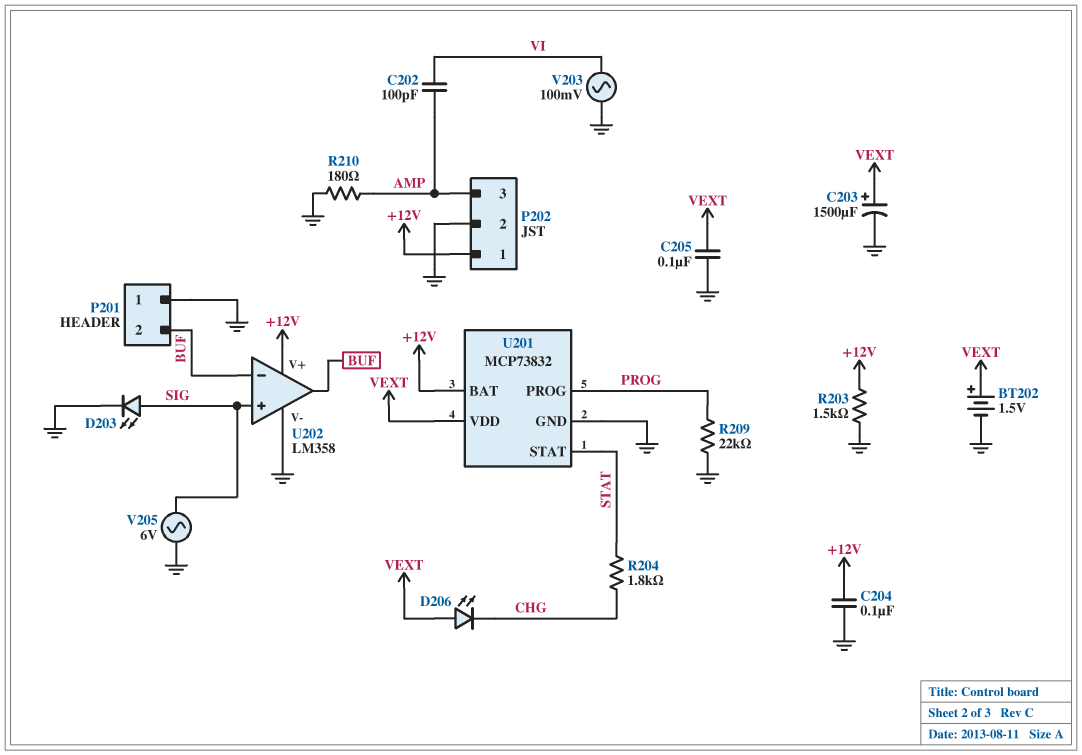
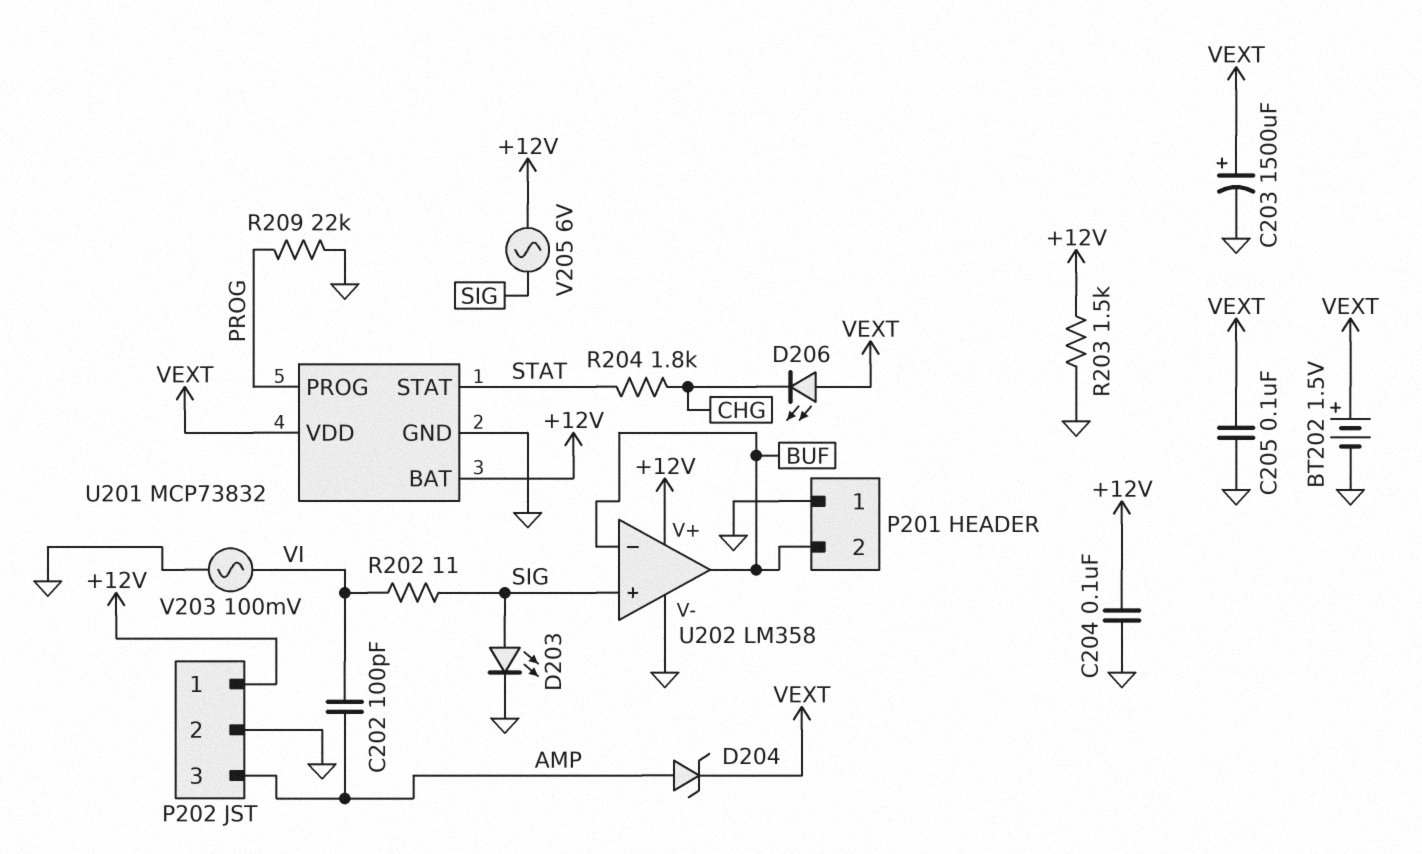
D204: none -> zener (A AMP, K VEXT)
R202: none -> 11 (SIG, VI)
R210: 180 (AMP, GND) -> none
V205: AC 6V (GND, SIG) -> AC 6V (+12V, SIG)

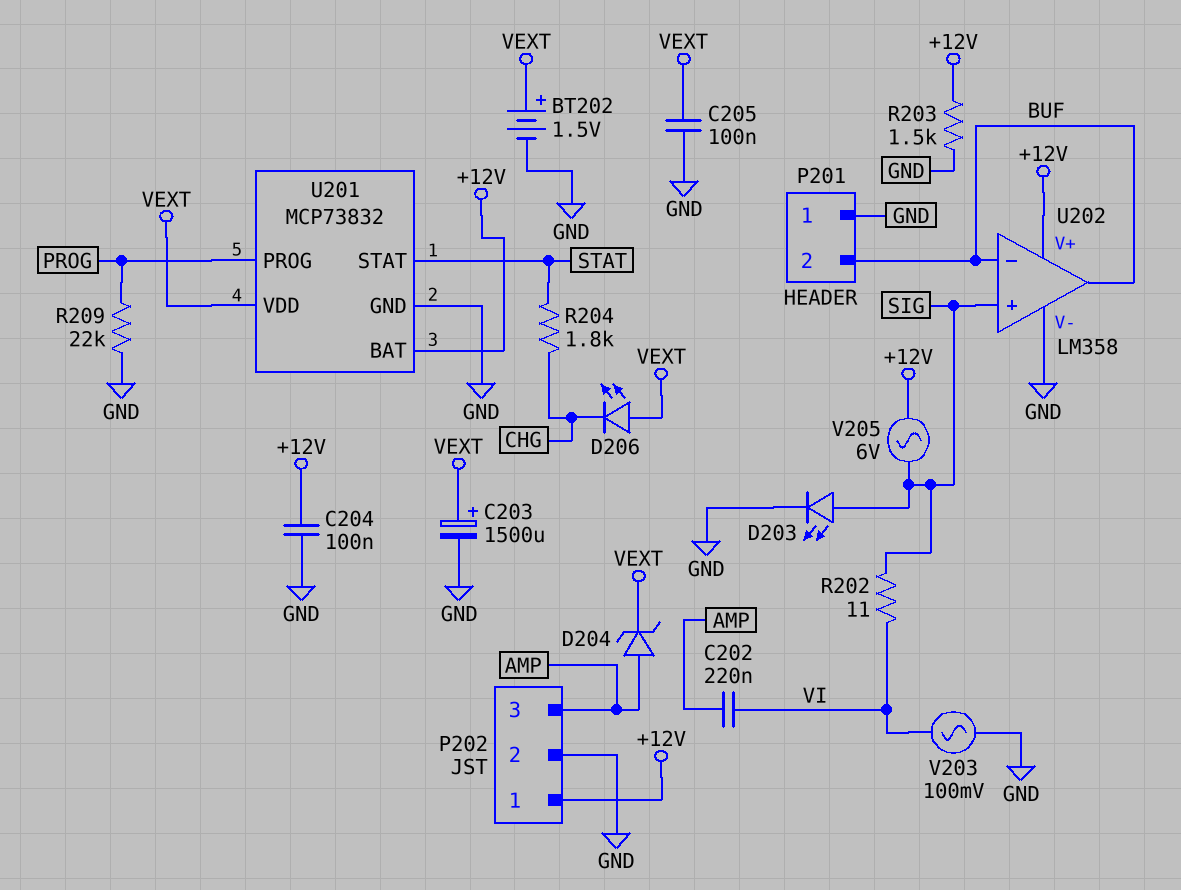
C202: 100pF (AMP, VI) -> 220nF (AMP, VI)

